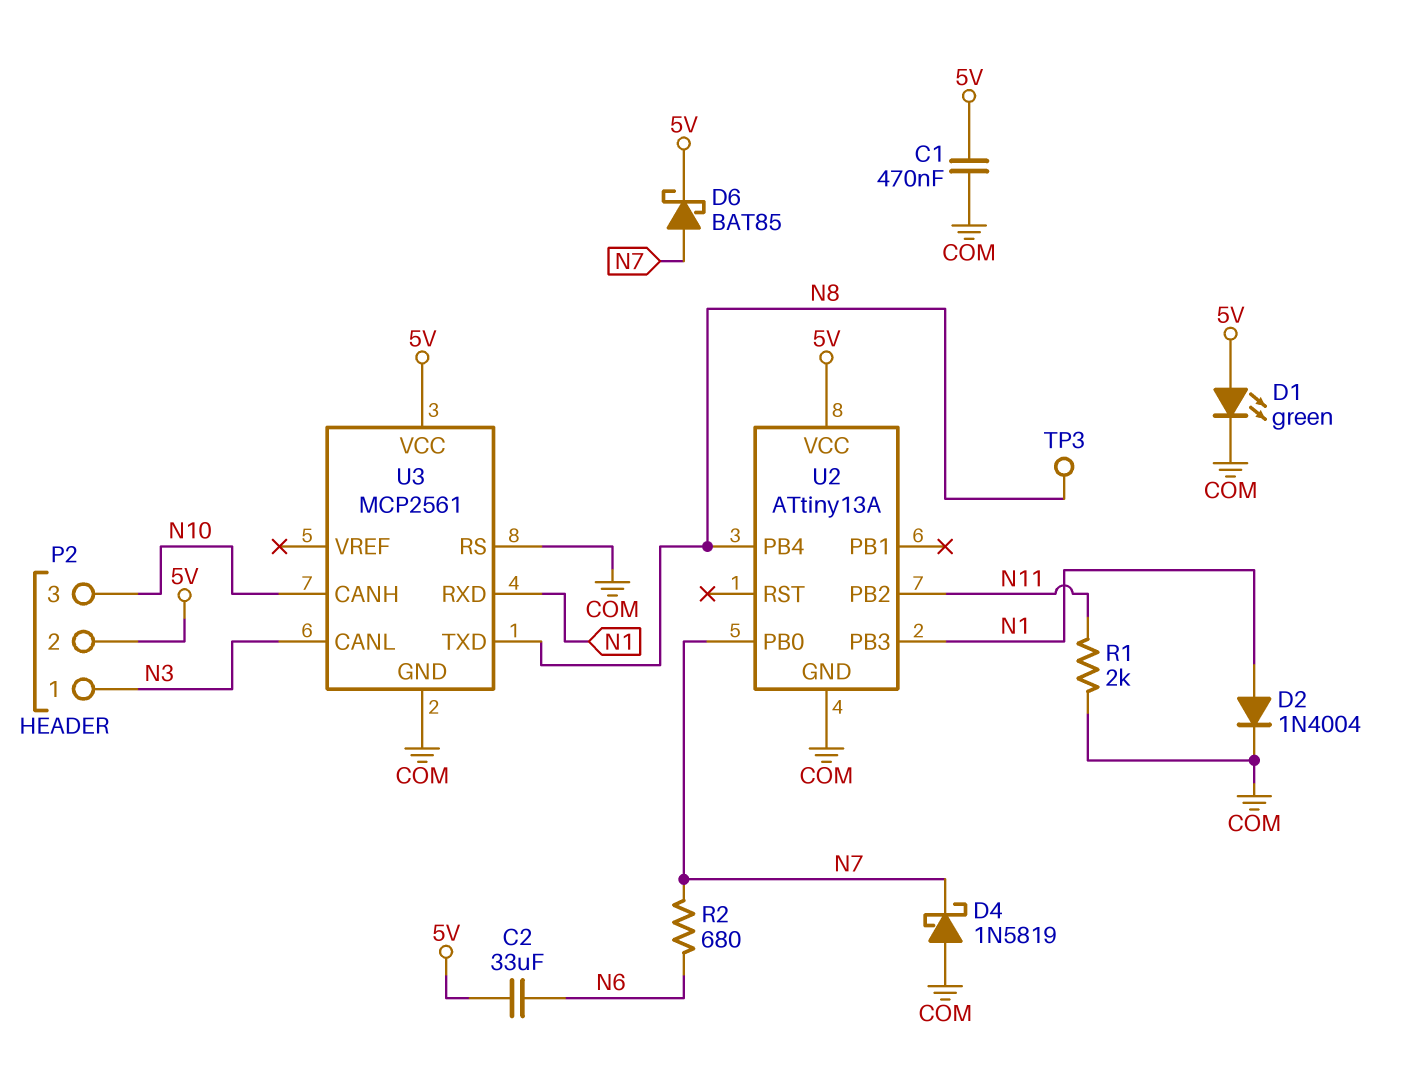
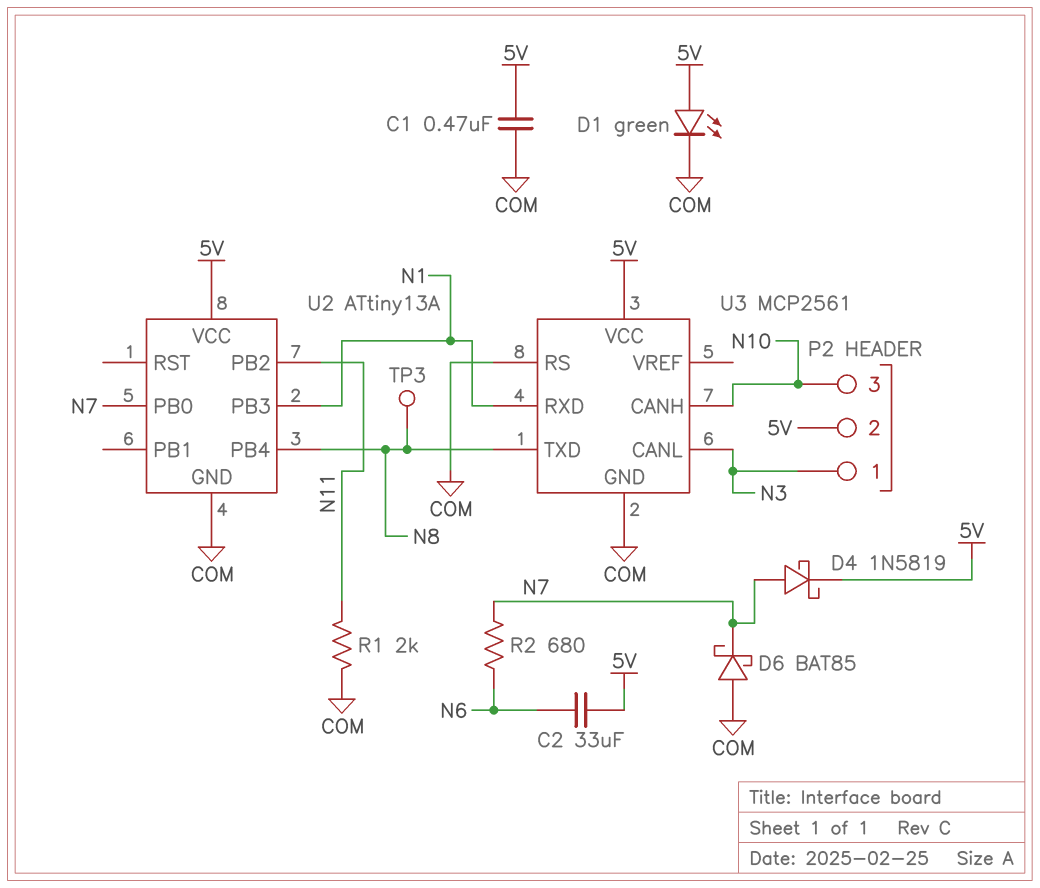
D2: diode 1N4004 (A N1, K COM) -> none
D4: schottky 1N5819 (A COM, K N7) -> schottky 1N5819 (A N7, K 5V)
D6: schottky BAT85 (A N7, K 5V) -> schottky BAT85 (A COM, K N7)

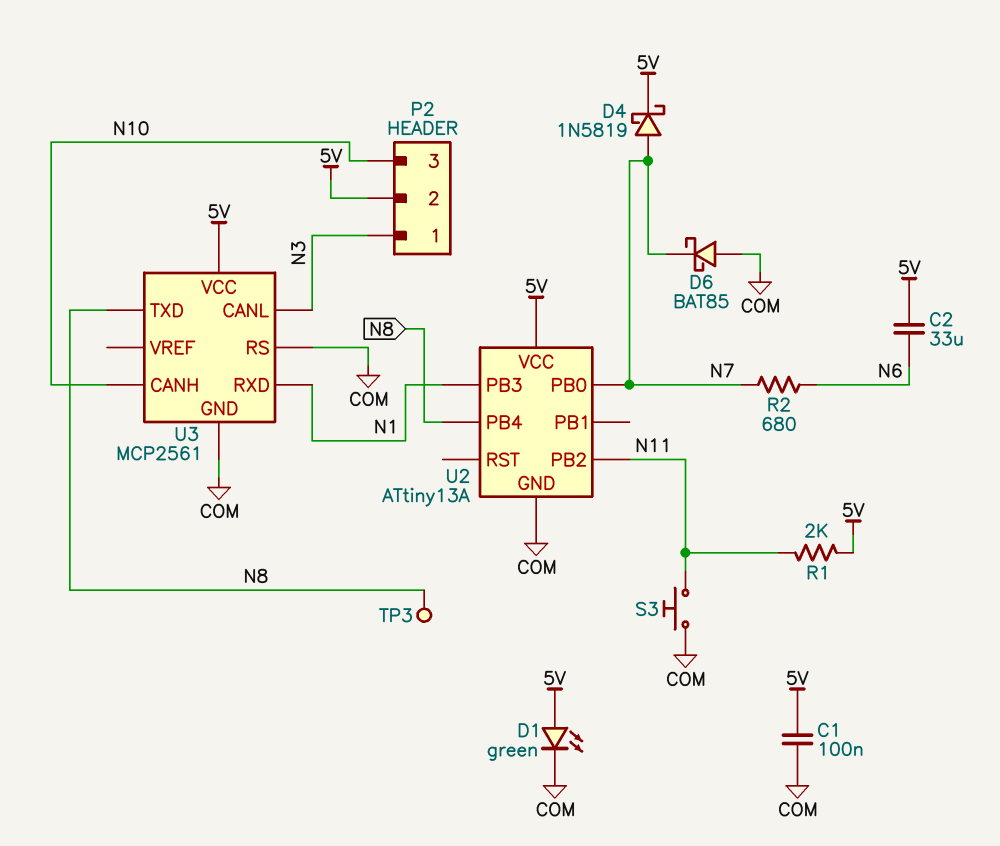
C1: 470nF (5V, COM) -> 100nF (5V, COM)
R1: 2k (COM, N11) -> 2k (5V, N11)
S3: none -> button (COM, N11)

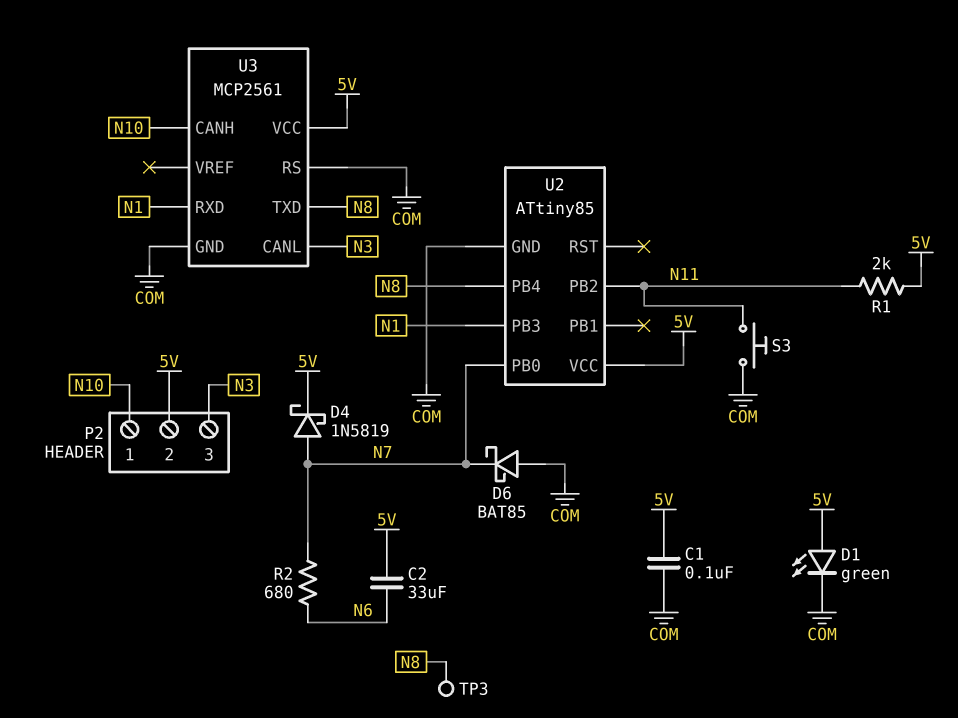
P2 pin 1: N3 -> N10
P2 pin 3: N10 -> N3
U2: ATtiny13A -> ATtiny85

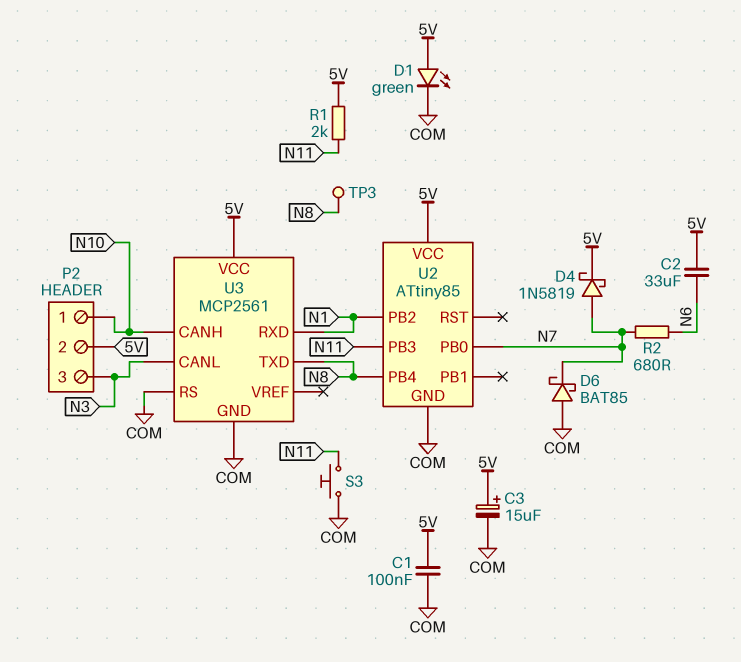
C3: none -> 15uF (plus 5V, minus COM)
U2 pin PB2: N11 -> N1
U2 pin PB3: N1 -> N11

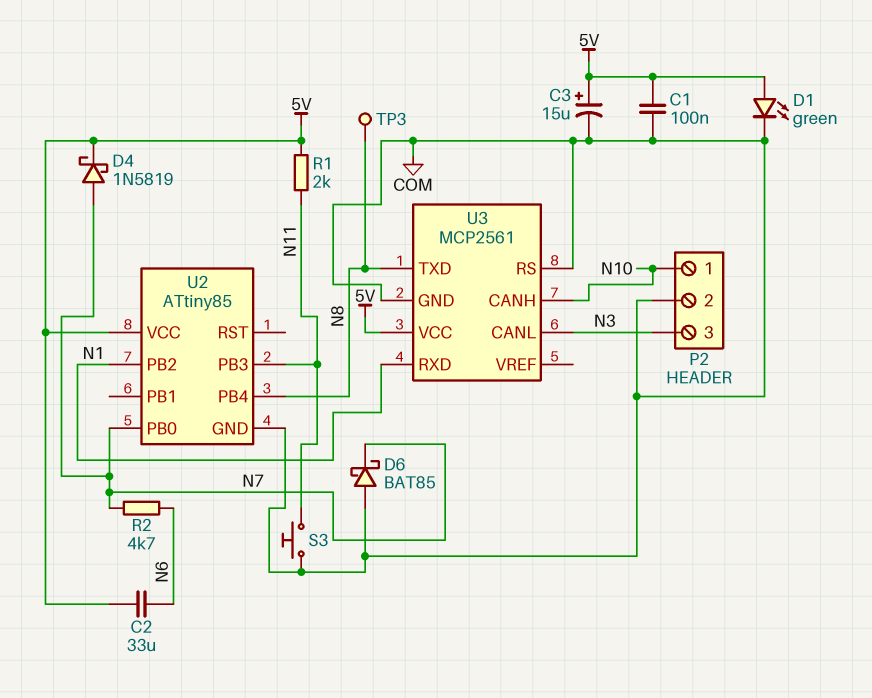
P2 pin 2: 5V -> COM
R2: 680 (N6, N7) -> 4.7k (N6, N7)

